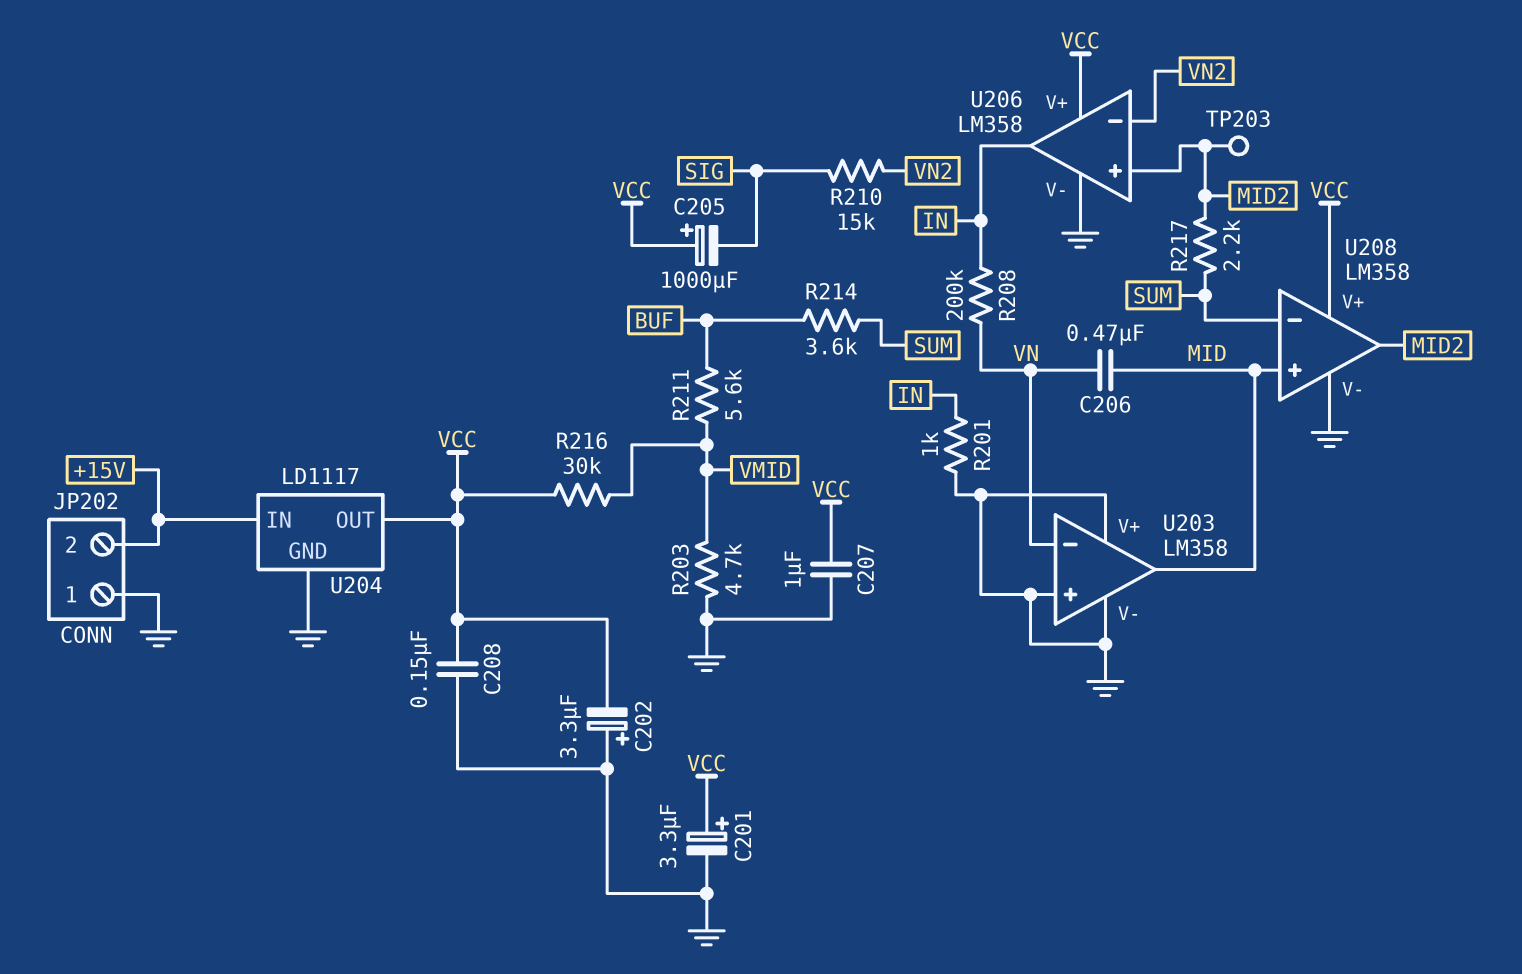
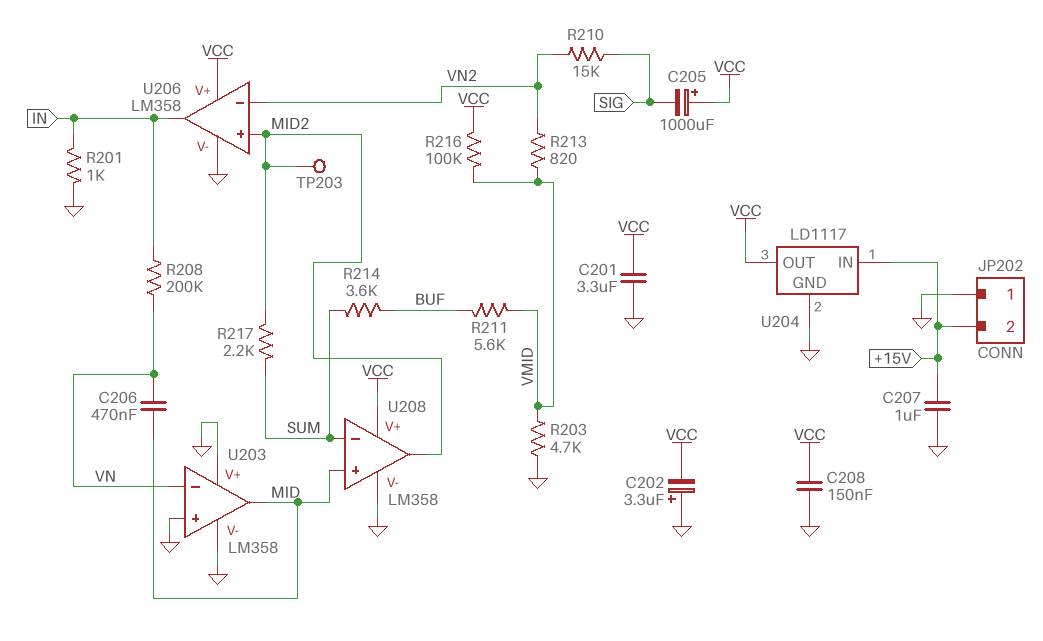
C201: 3.3uF (plus VCC, minus GND) -> 3.3uF (GND, VCC)
C207: 1uF (GND, VCC) -> 1uF (+15V, GND)
R213: none -> 820 (VMID, VN2)
R216: 30k (VCC, VMID) -> 100k (VCC, VMID)

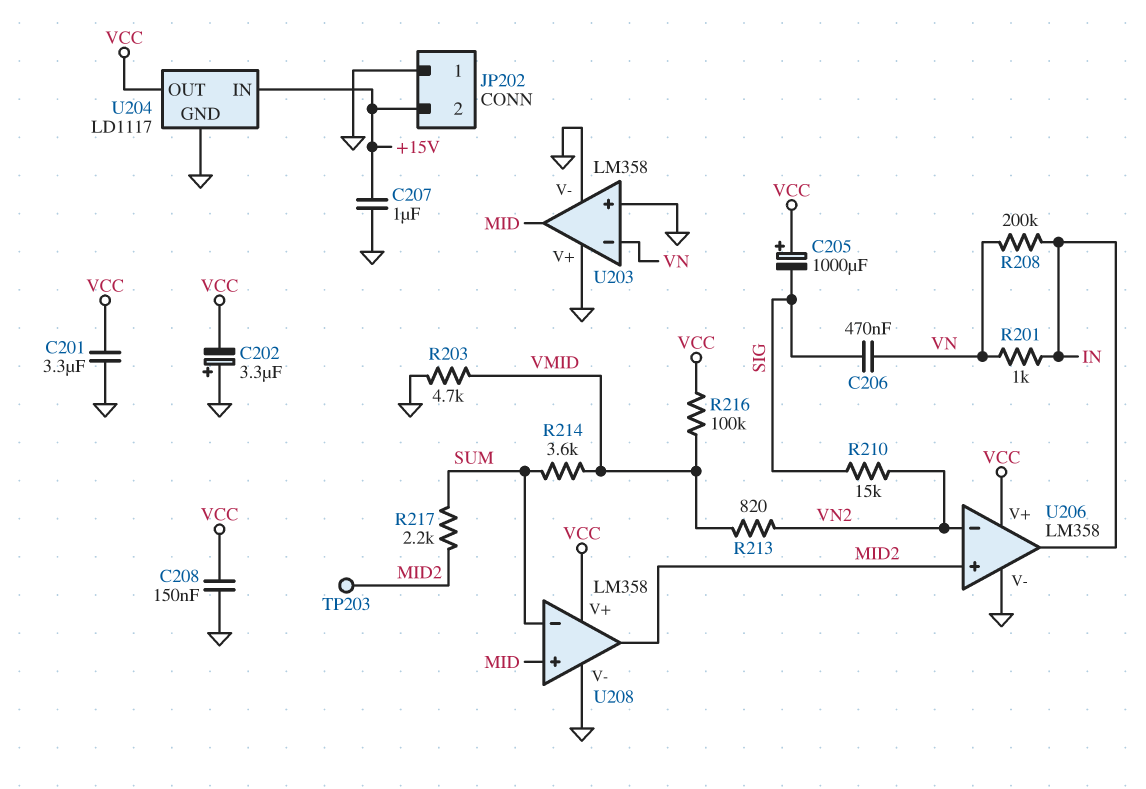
C206: 470nF (MID, VN) -> 470nF (SIG, VN)
R201: 1k (GND, IN) -> 1k (IN, VN)
R211: 5.6k (BUF, VMID) -> none
R214: 3.6k (BUF, SUM) -> 3.6k (SUM, VMID)

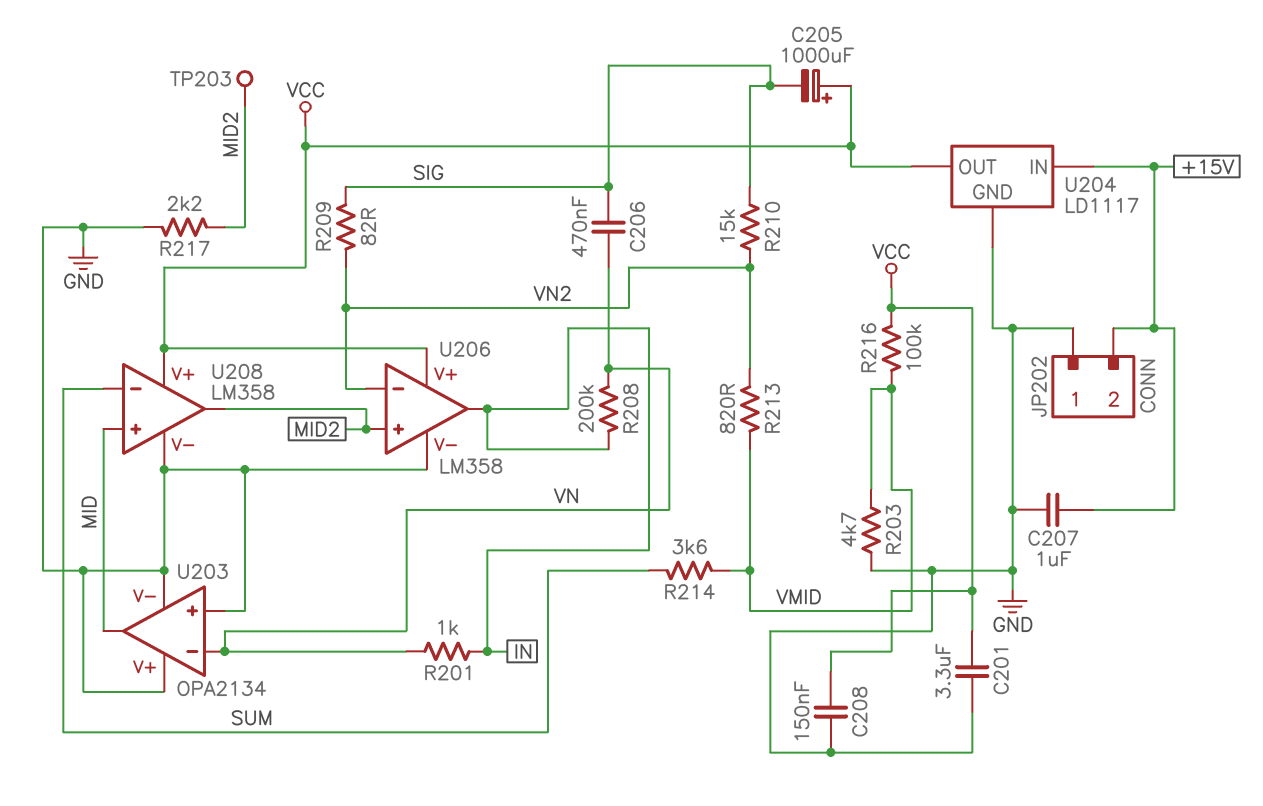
C202: 3.3uF (plus GND, minus VCC) -> none
R209: none -> 82 (SIG, VN2)
R217: 2.2k (MID2, SUM) -> 2.2k (GND, MID2)
U203: LM358 -> OPA2134

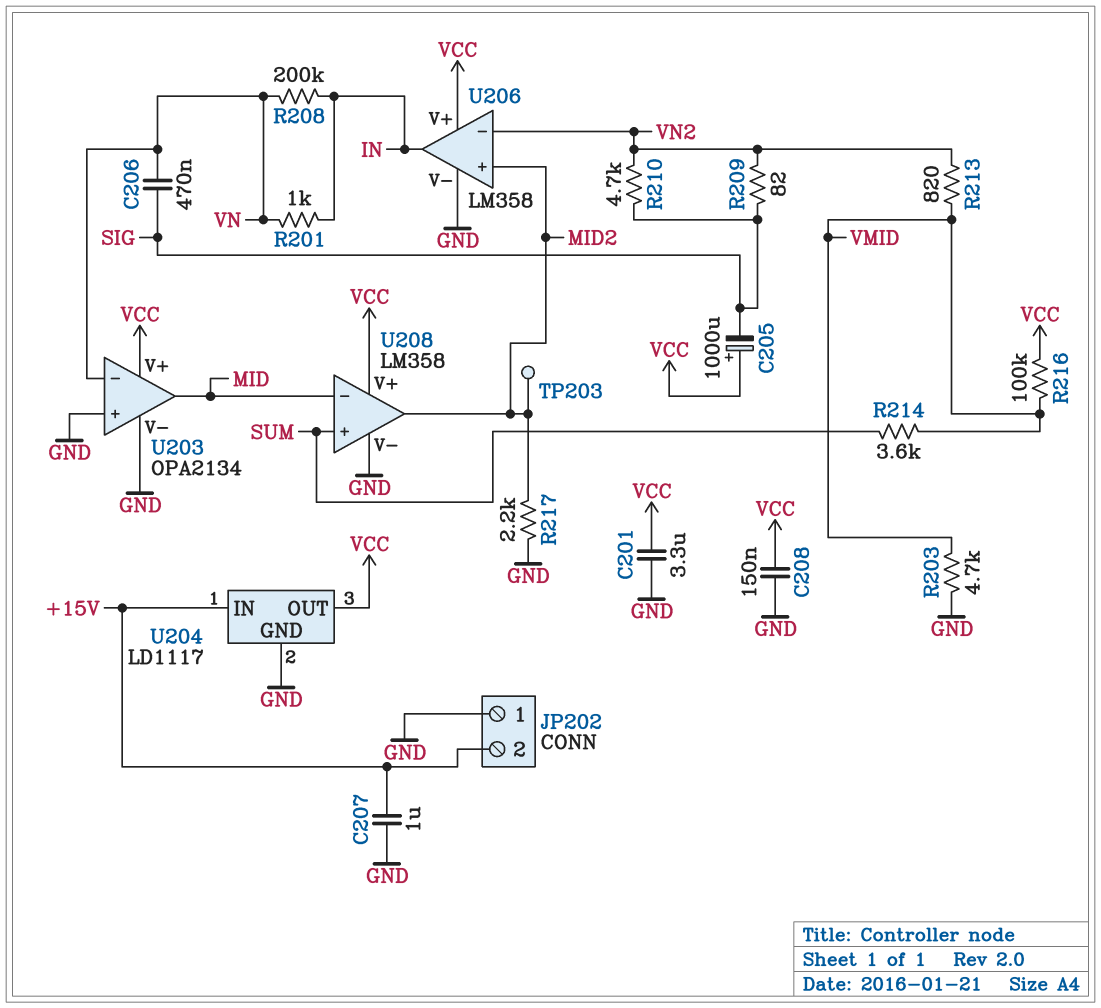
R210: 15k (SIG, VN2) -> 4.7k (SIG, VN2)
U203 pin V+: GND -> VCC
U208 pin in+: MID -> SUM
U208 pin in-: SUM -> MID

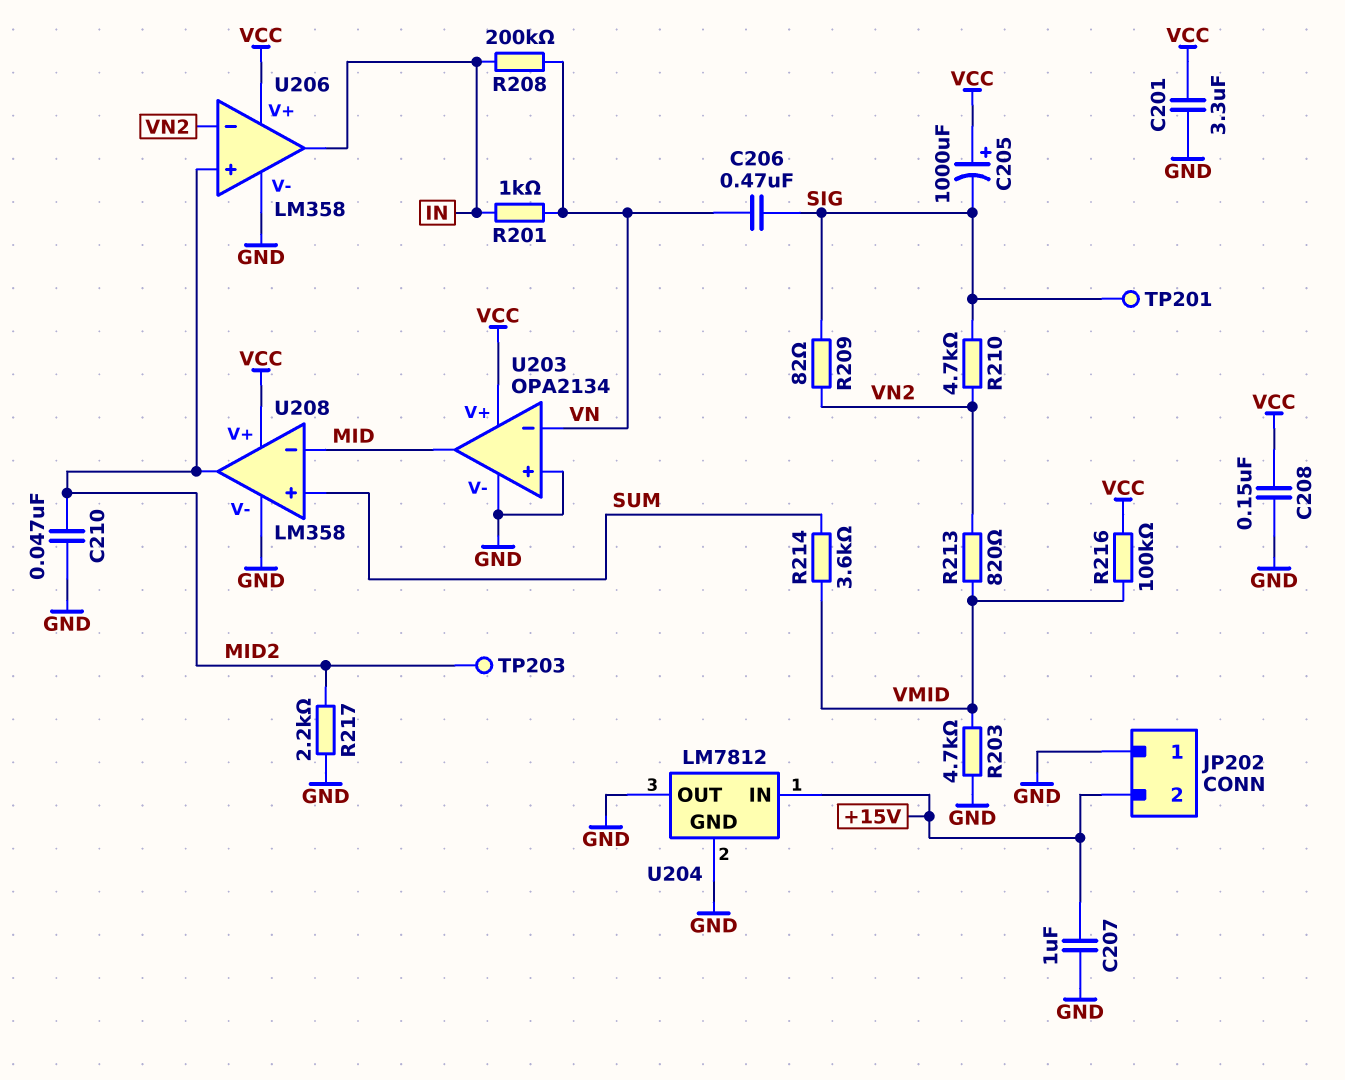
C210: none -> 47nF (GND, MID2)
TP201: none -> test point (SIG)
U204: LD1117 -> LM7812
U204 pin OUT: VCC -> GND

